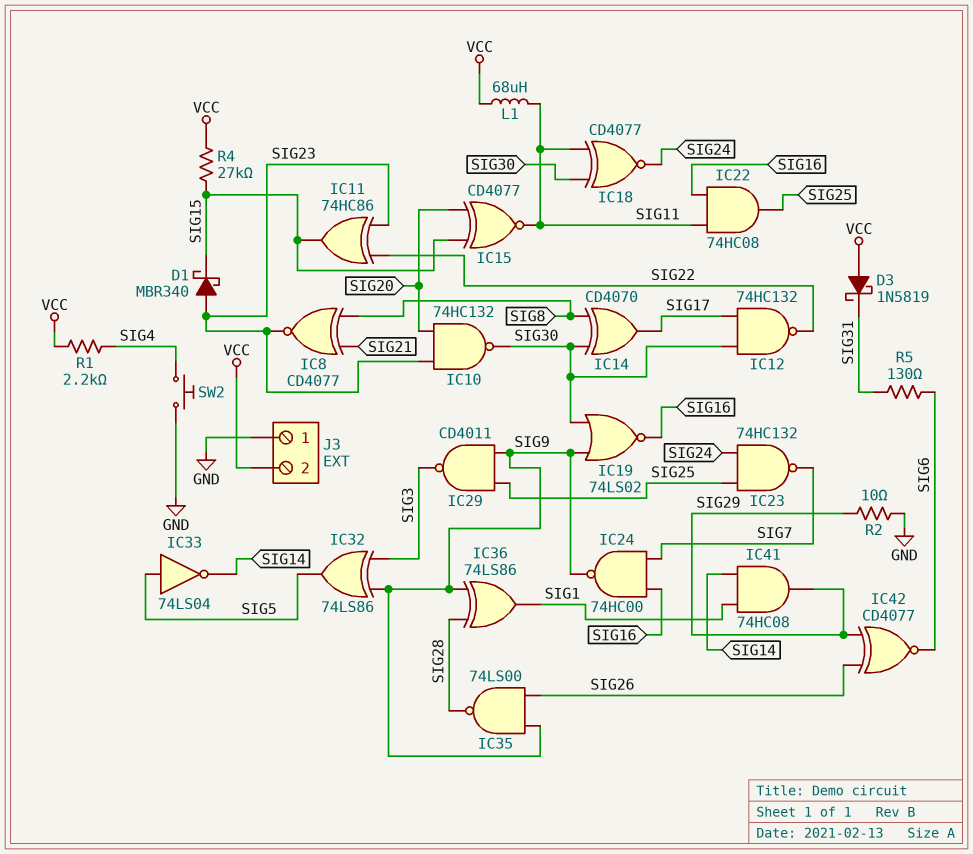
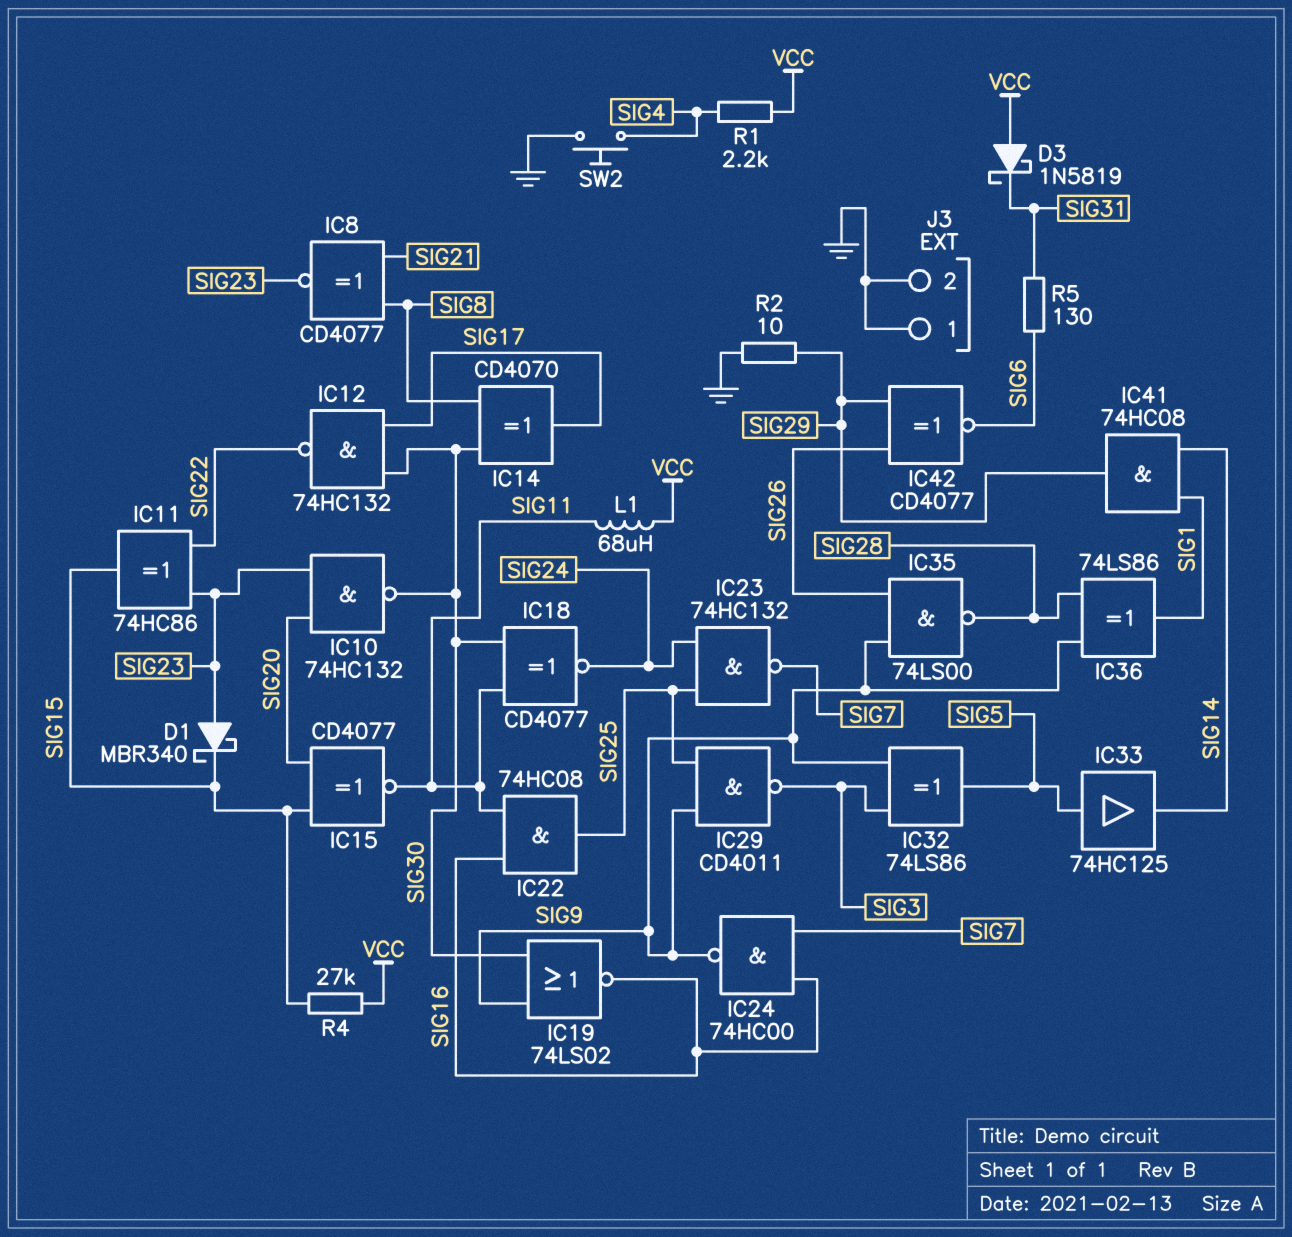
IC33: NOT 74LS04 (in SIG5, out SIG14) -> buffer 74HC125 (in SIG5, out SIG14)
J3 pin 2: VCC -> GND

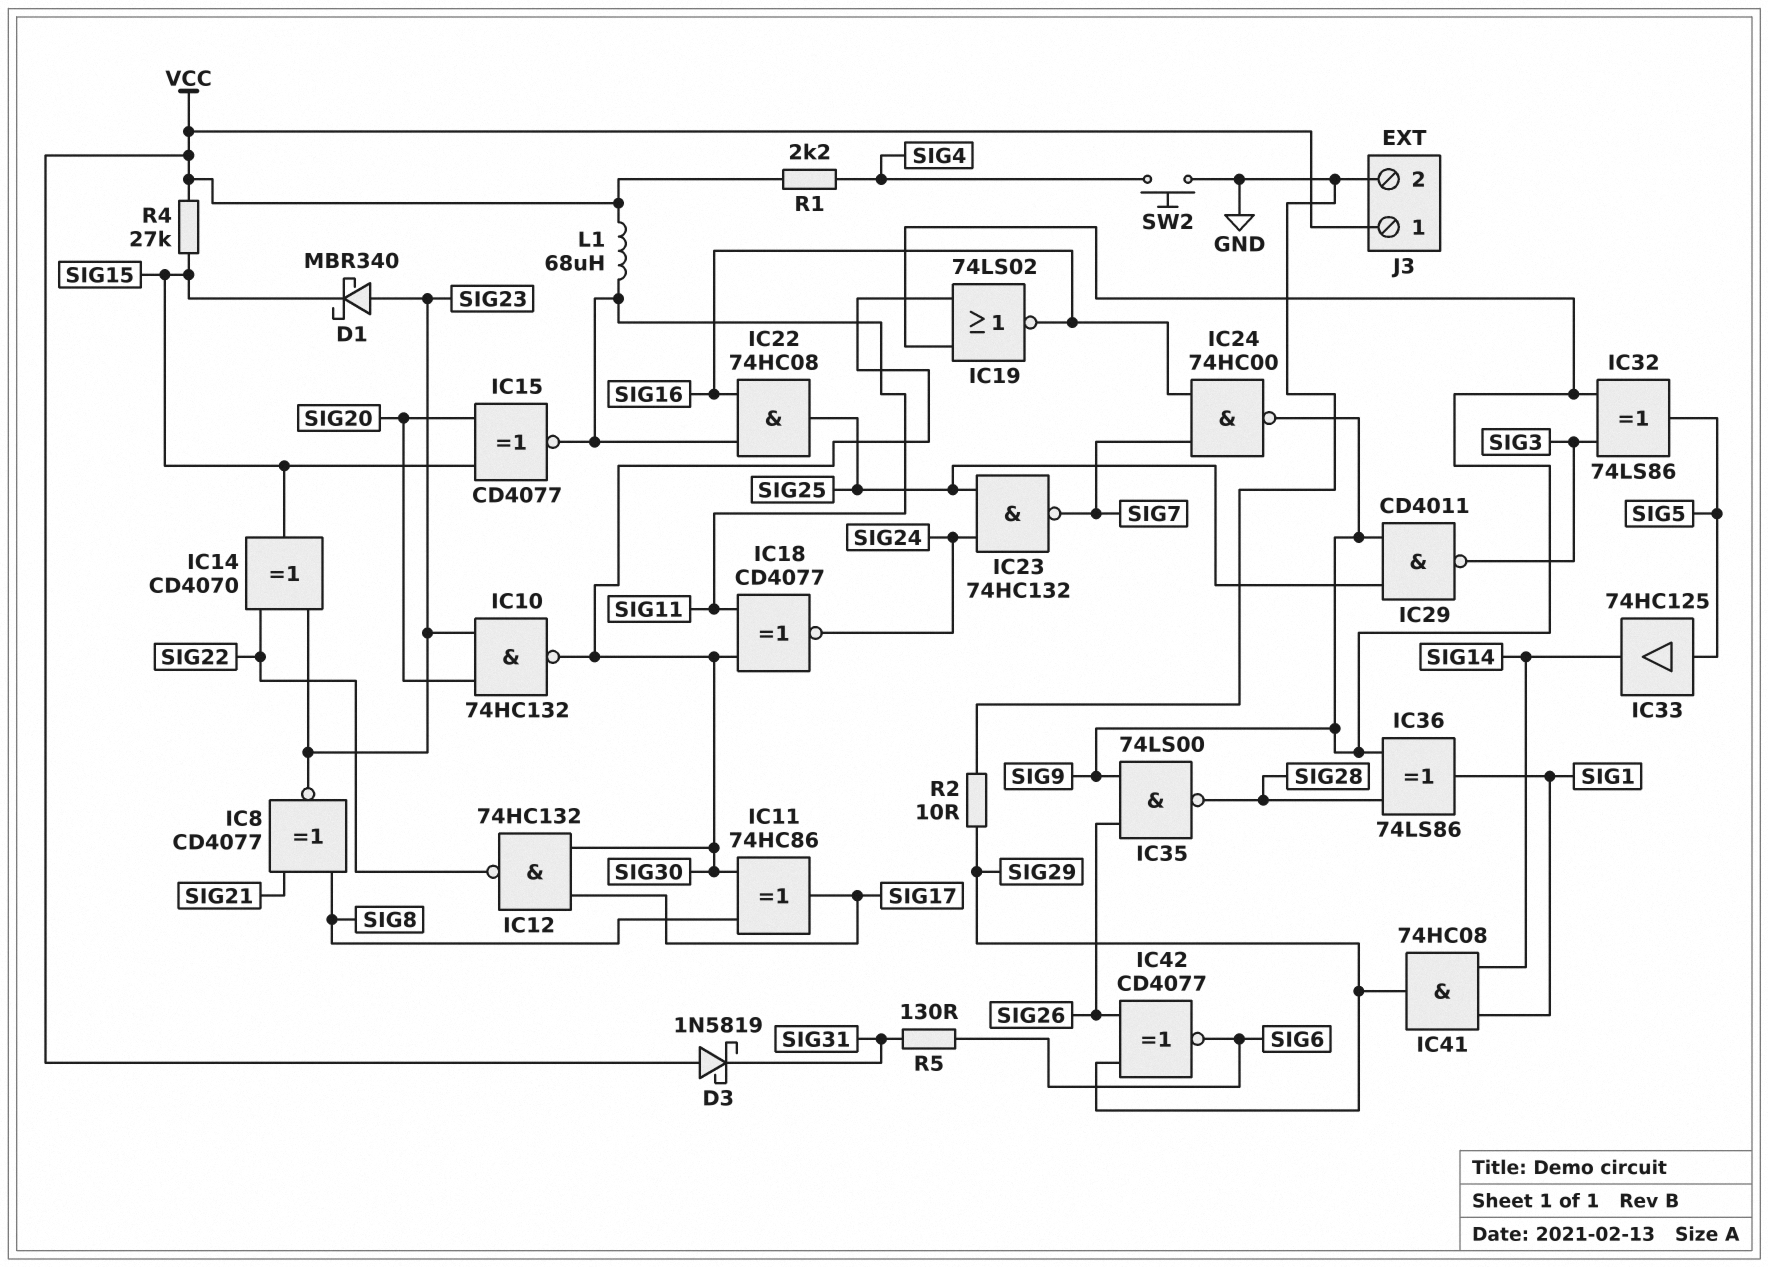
IC11: XOR 74HC86 (in SIG22, in SIG23, out SIG15) -> XOR 74HC86 (in SIG8, in SIG30, out SIG17)
IC14: XOR CD4070 (in SIG8, in SIG30, out SIG17) -> XOR CD4070 (in SIG22, in SIG23, out SIG15)
J3 pin 1: GND -> VCC

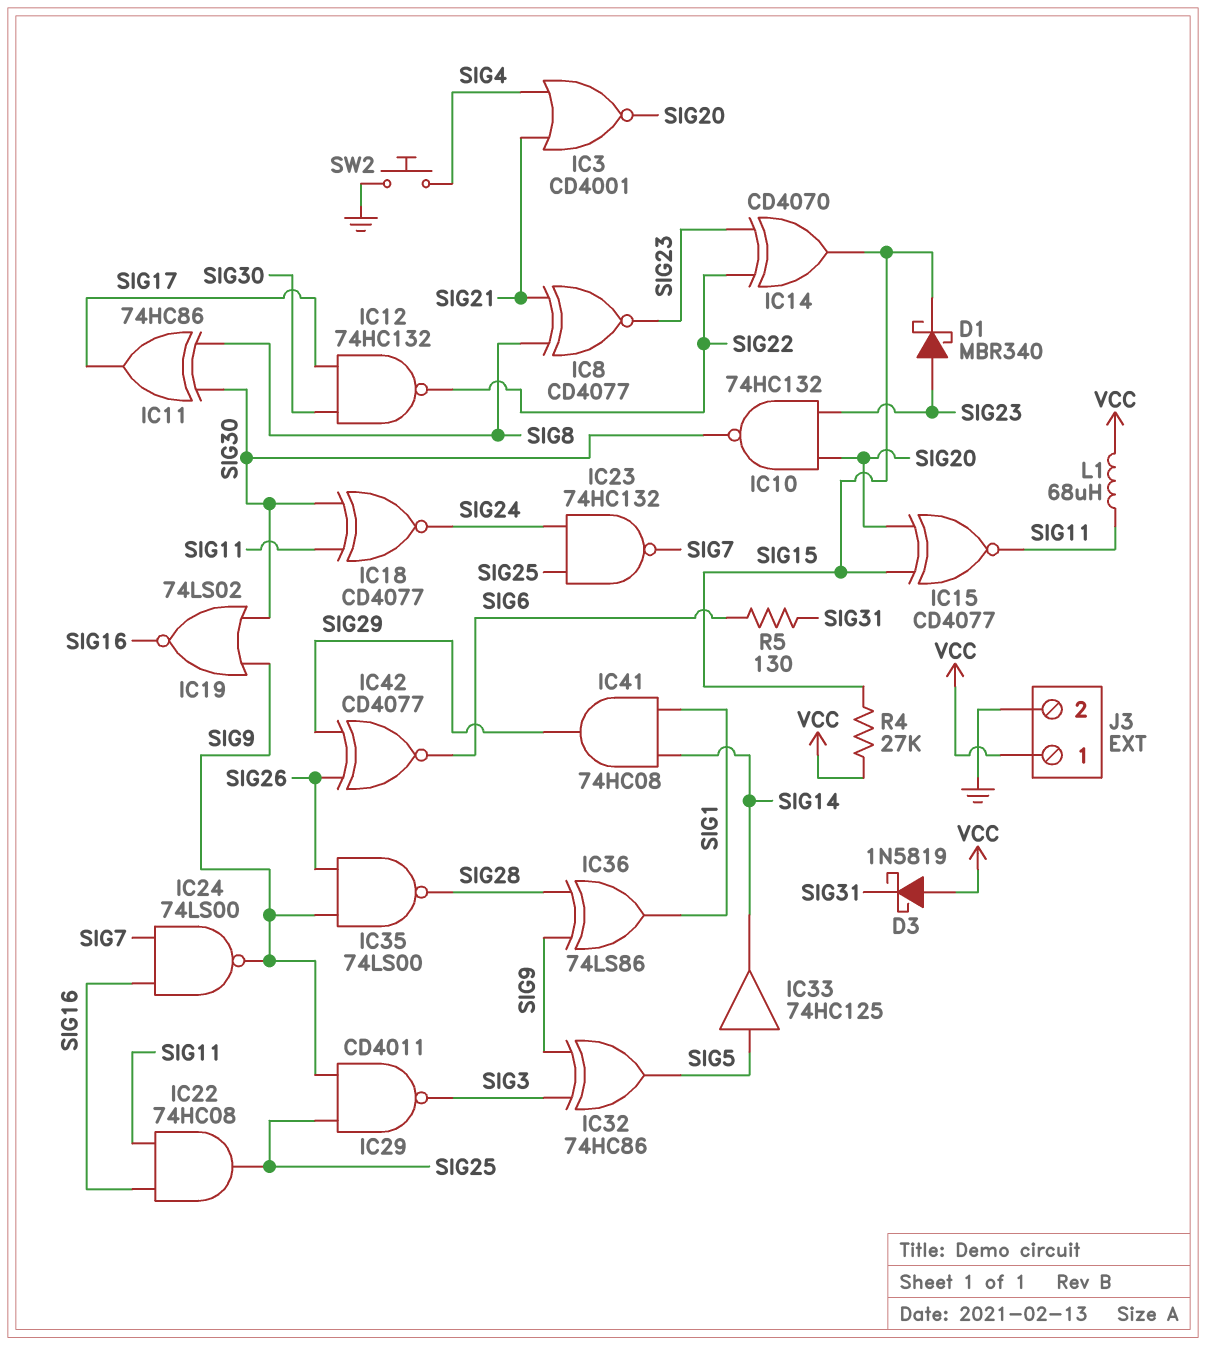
IC3: none -> NOR CD4001 (in SIG4, in SIG21, out SIG20)
IC24: NAND 74HC00 (in SIG7, in SIG16, out SIG9) -> NAND 74LS00 (in SIG7, in SIG16, out SIG9)
IC32: XOR 74LS86 (in SIG3, in SIG9, out SIG5) -> XOR 74HC86 (in SIG3, in SIG9, out SIG5)
R1: 2.2k (SIG4, VCC) -> none
R2: 10 (GND, SIG29) -> none

